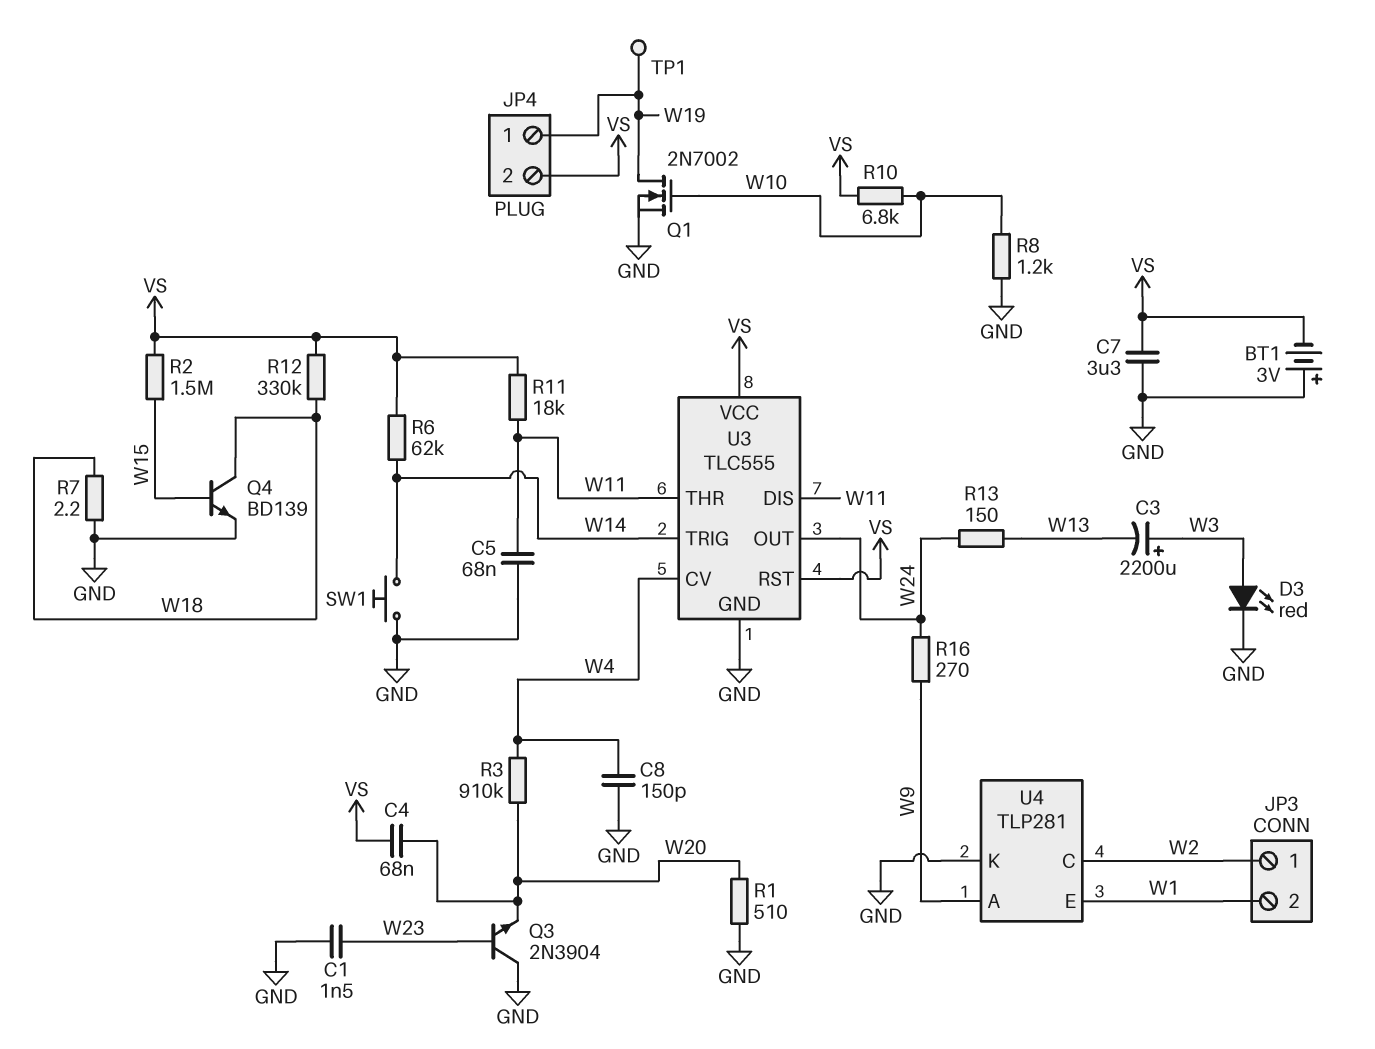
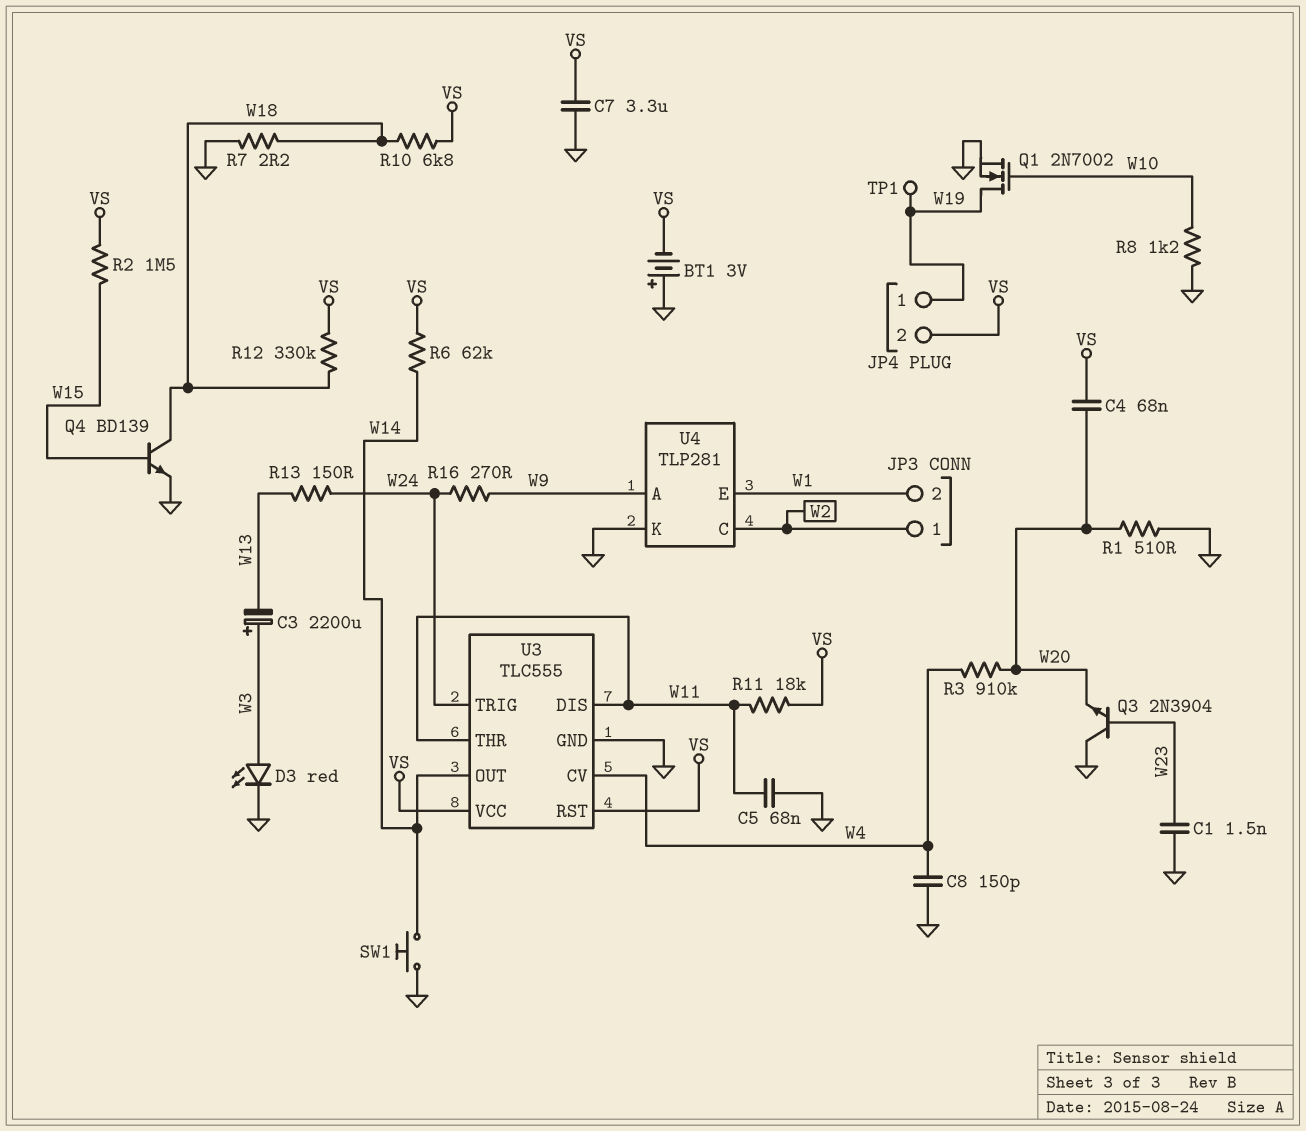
R10: 6.8k (VS, W10) -> 6.8k (VS, W18)
U3 pin OUT: W24 -> W14
U3 pin TRIG: W14 -> W24

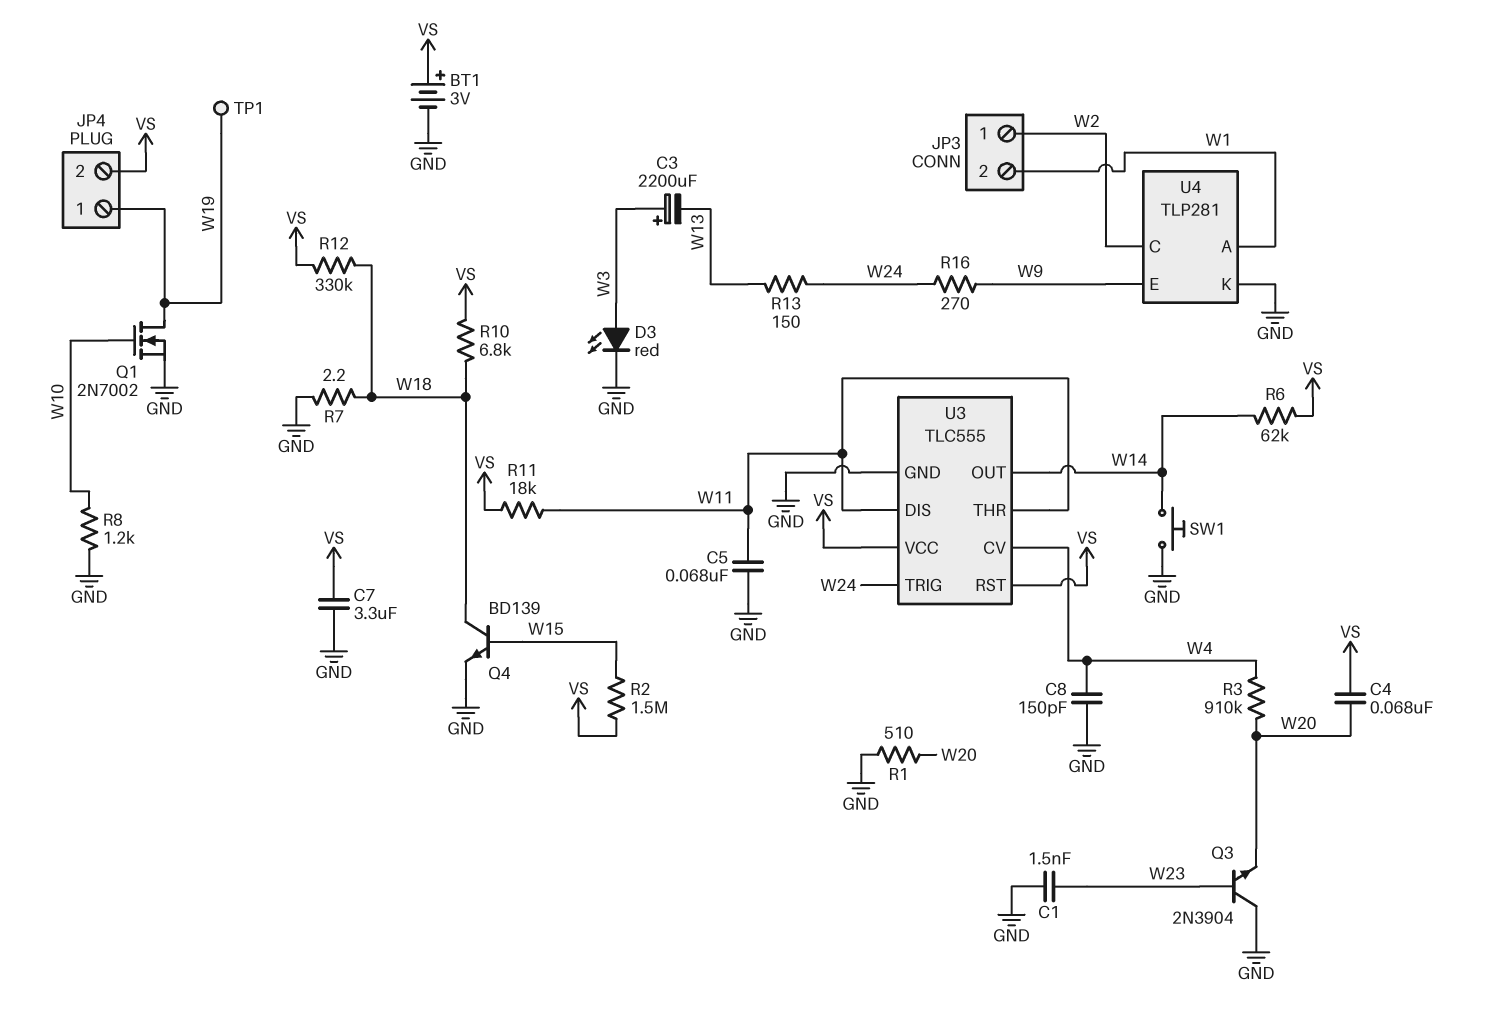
BT1: 3V (plus GND, minus VS) -> 3V (plus VS, minus GND)
U4 pin A: W9 -> W1
U4 pin E: W1 -> W9

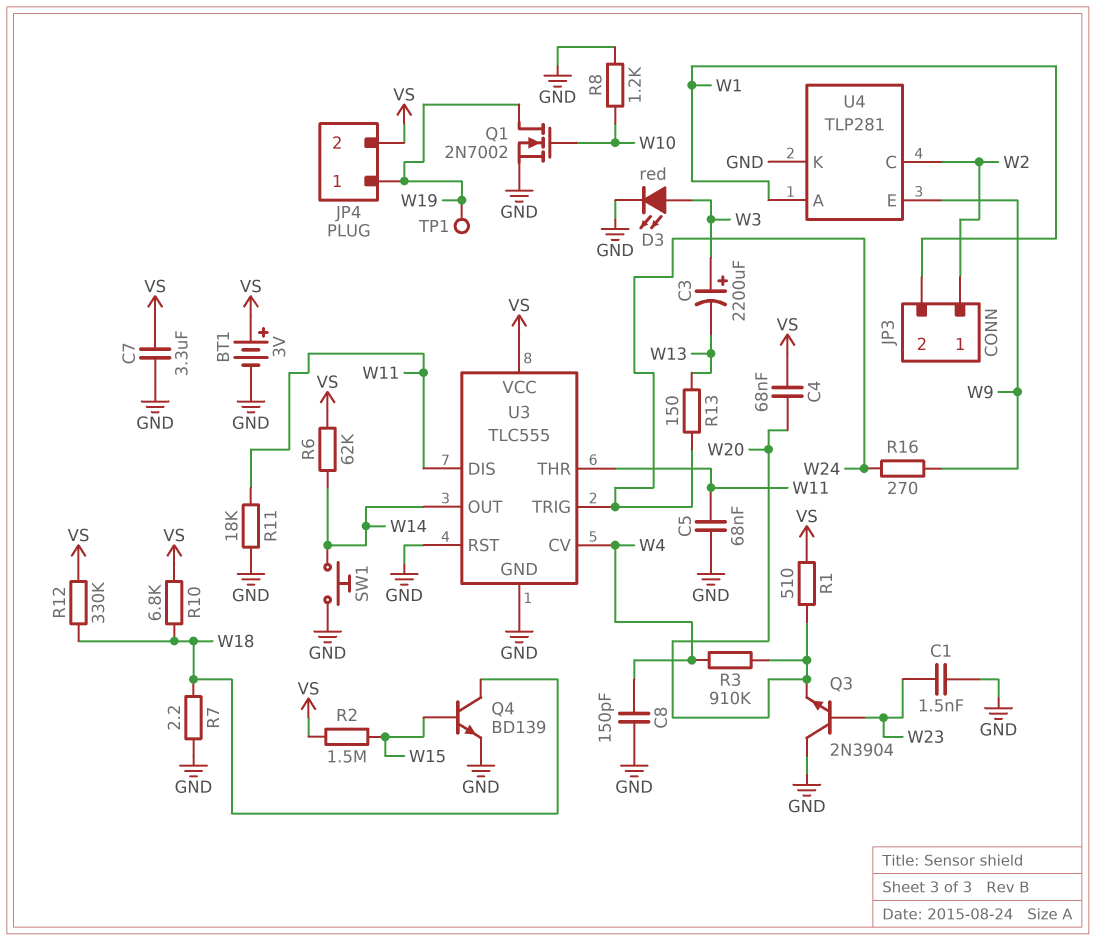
R1: 510 (GND, W20) -> 510 (VS, W20)
R11: 18k (VS, W11) -> 18k (GND, W11)
U3 pin RST: VS -> GND

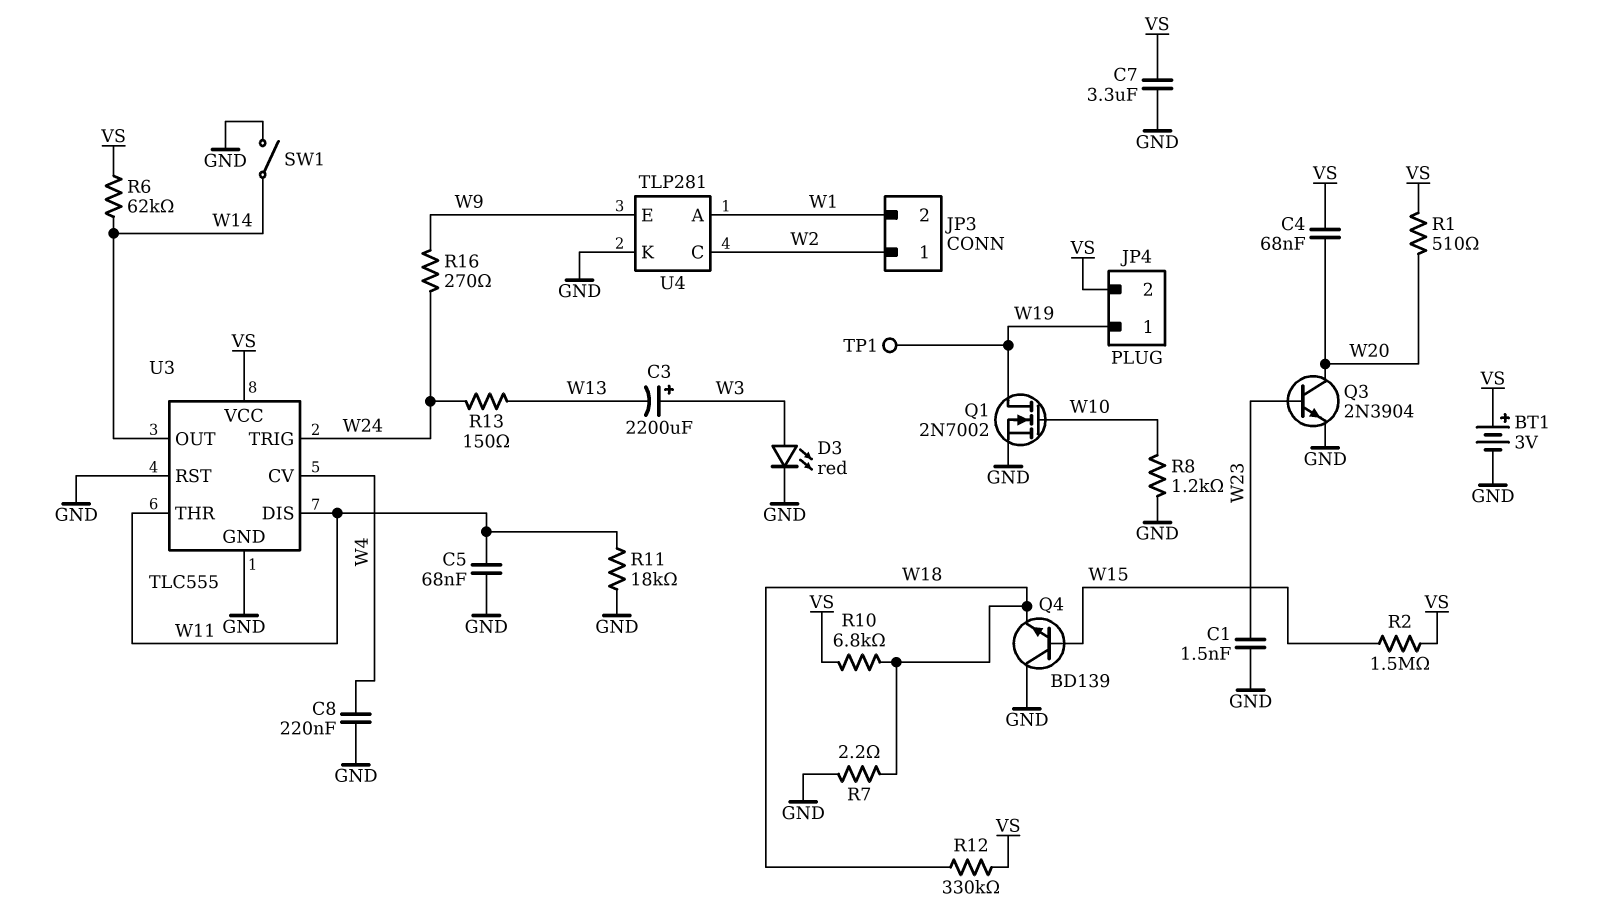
C8: 150pF (GND, W4) -> 220nF (GND, W4)
Q3: NPN 2N3904 (B W23, C GND, E W20) -> NPN 2N3904 (B W23, C W20, E GND)
Q4: NPN BD139 (B W15, C W18, E GND) -> NPN BD139 (B W15, C GND, E W18)
R3: 910k (W4, W20) -> none
SW1: button (GND, W14) -> switch (GND, W14)

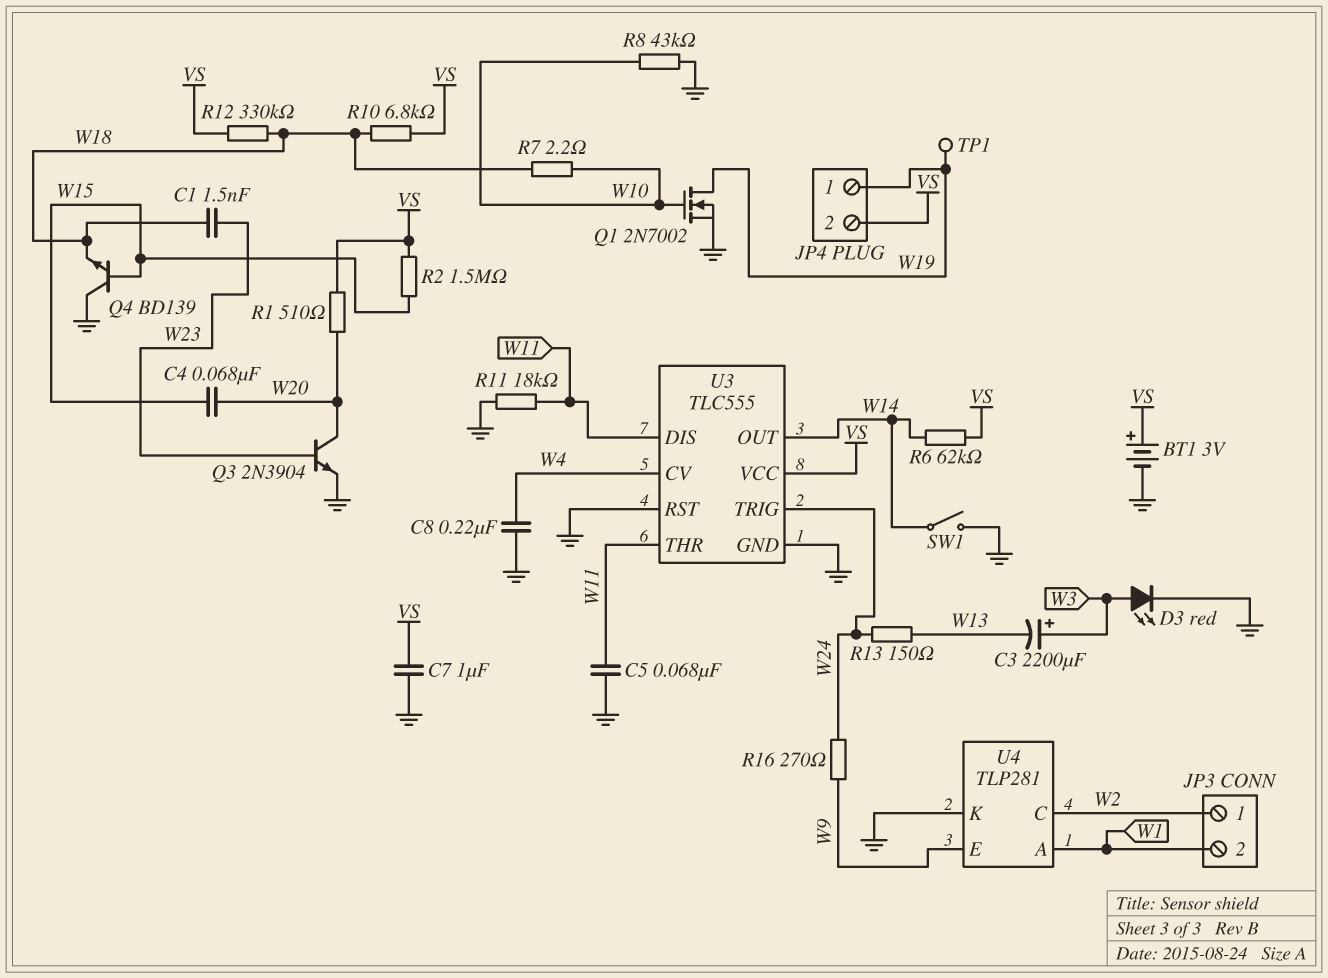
C1: 1.5nF (GND, W23) -> 1.5nF (W18, W23)
C4: 68nF (VS, W20) -> 68nF (W15, W20)
C7: 3.3uF (GND, VS) -> 1uF (GND, VS)
R7: 2.2 (GND, W18) -> 2.2 (W10, W18)
R8: 1.2k (GND, W10) -> 43k (GND, W10)

